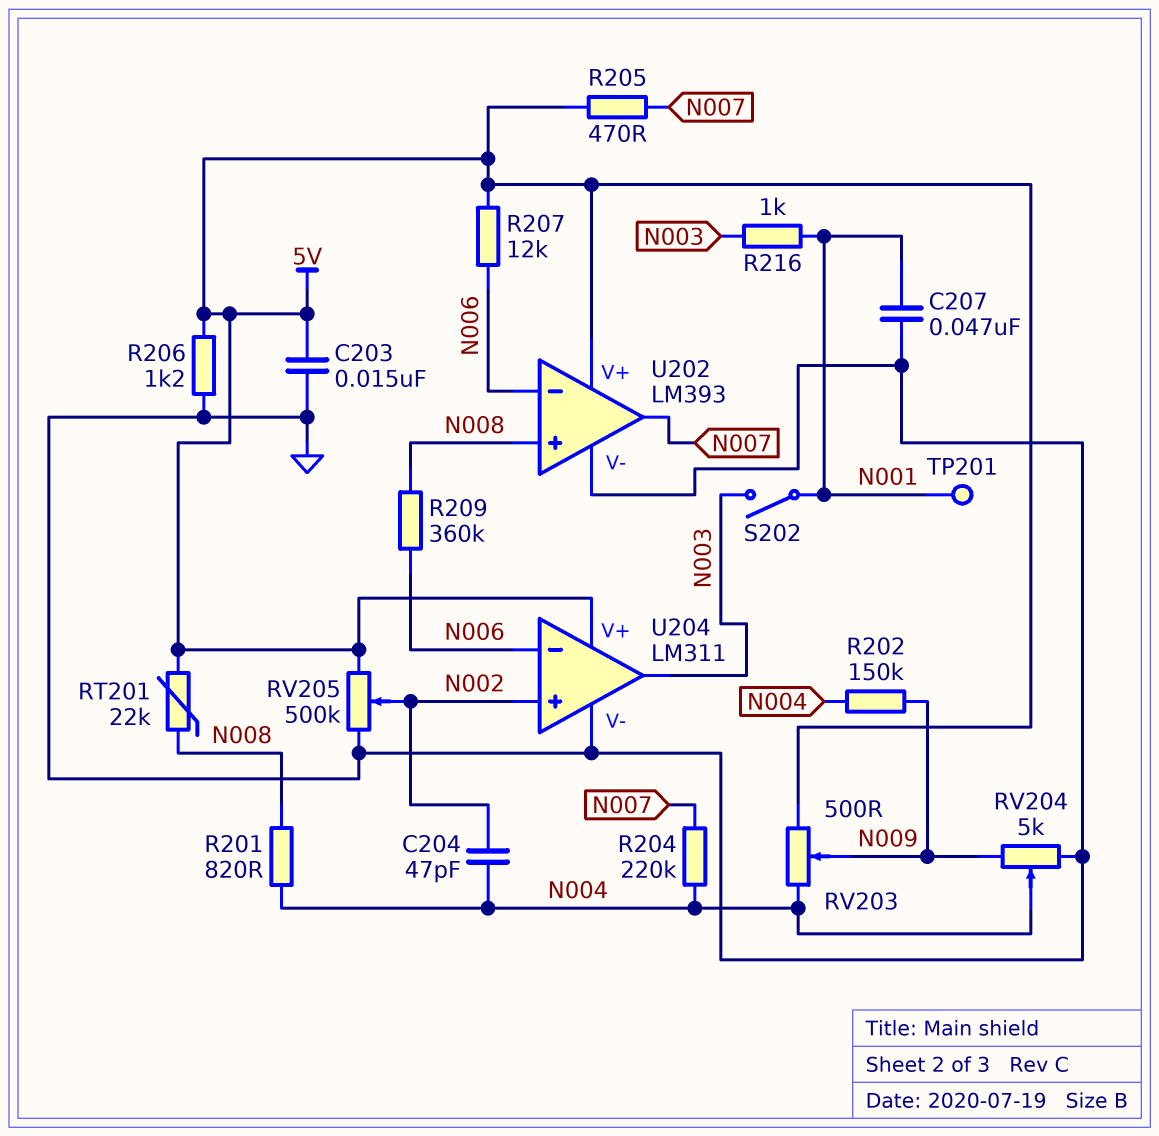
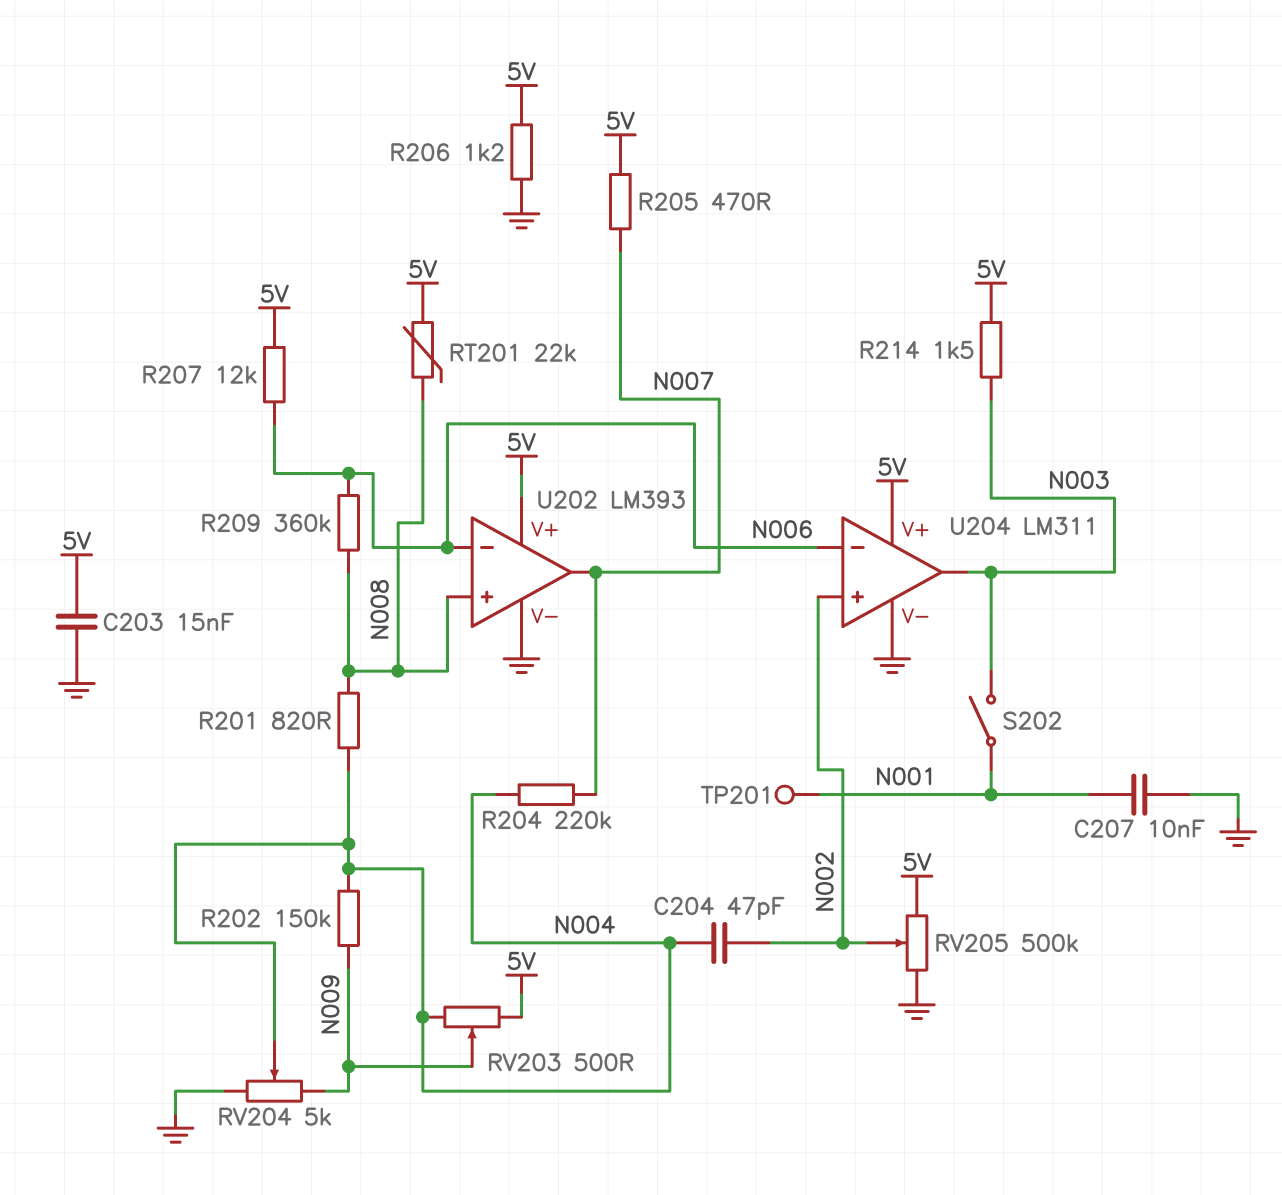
C207: 47nF (GND, N001) -> 10nF (GND, N001)
R214: none -> 1.5k (5V, N003)
R216: 1k (N001, N003) -> none

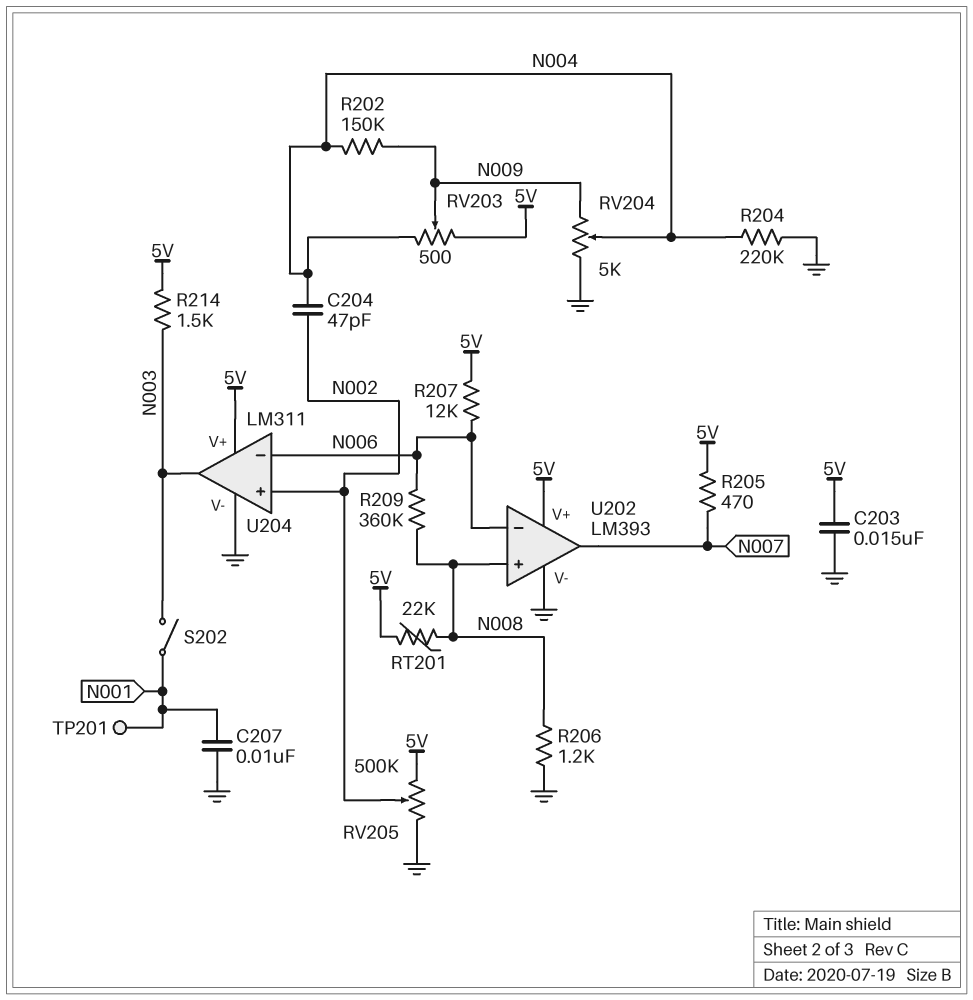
R201: 820 (N004, N008) -> none
R204: 220k (N004, N007) -> 220k (GND, N004)
R206: 1.2k (5V, GND) -> 1.2k (GND, N008)

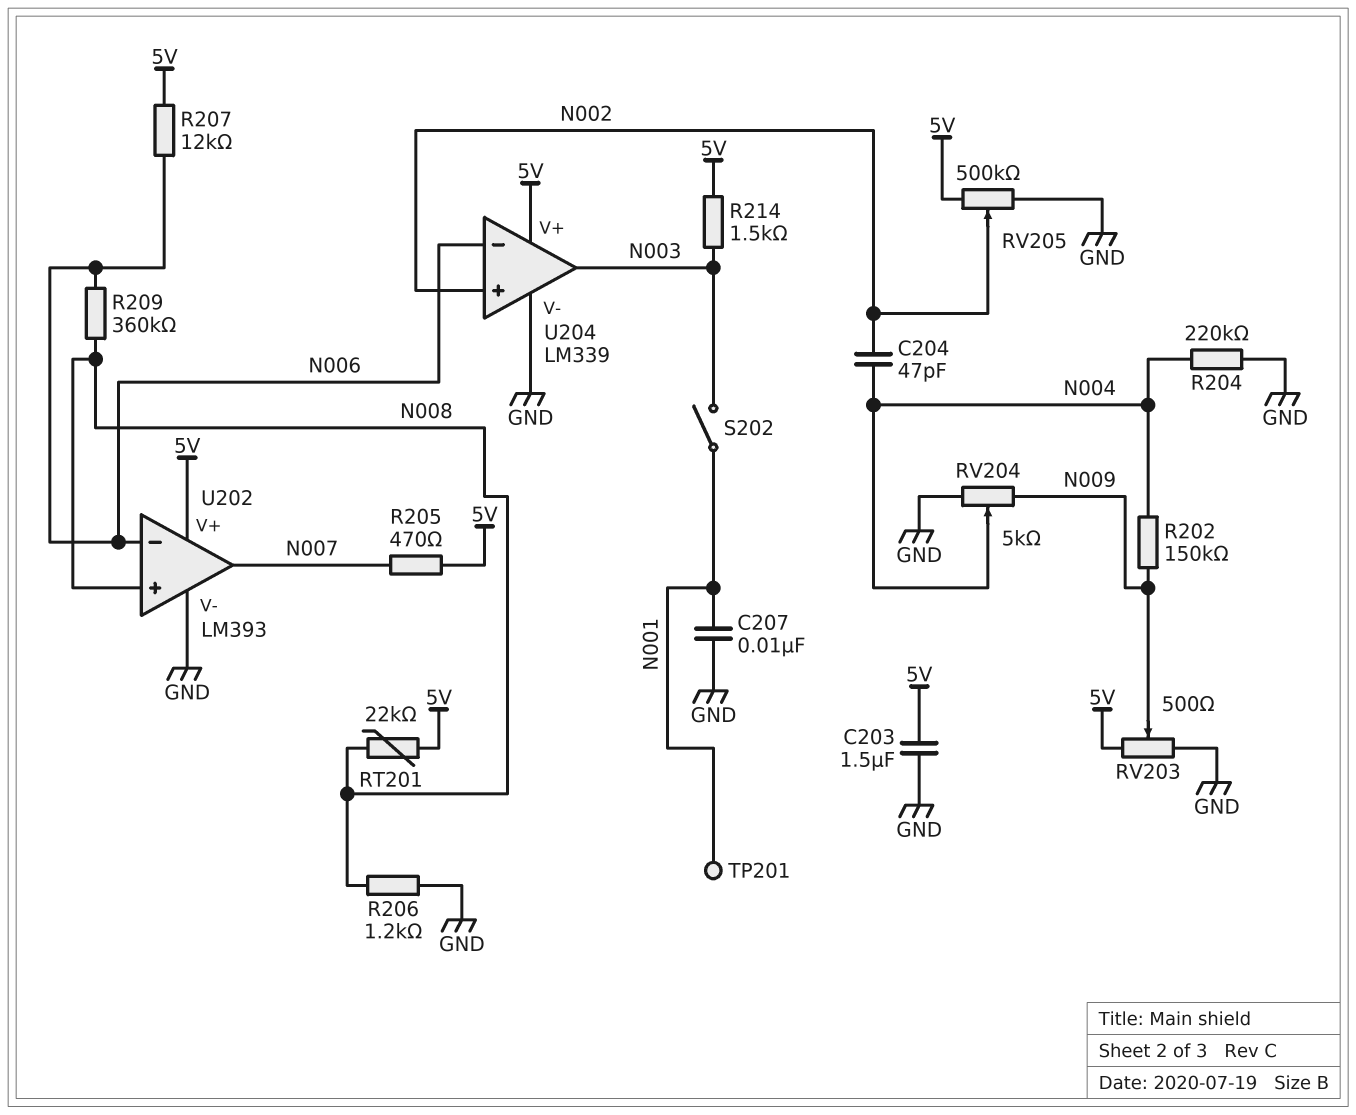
C203: 15nF (5V, GND) -> 1.5uF (5V, GND)
RV203: 500 (5V, N004, wiper N009) -> 500 (5V, GND, wiper N009)
U204: LM311 -> LM339

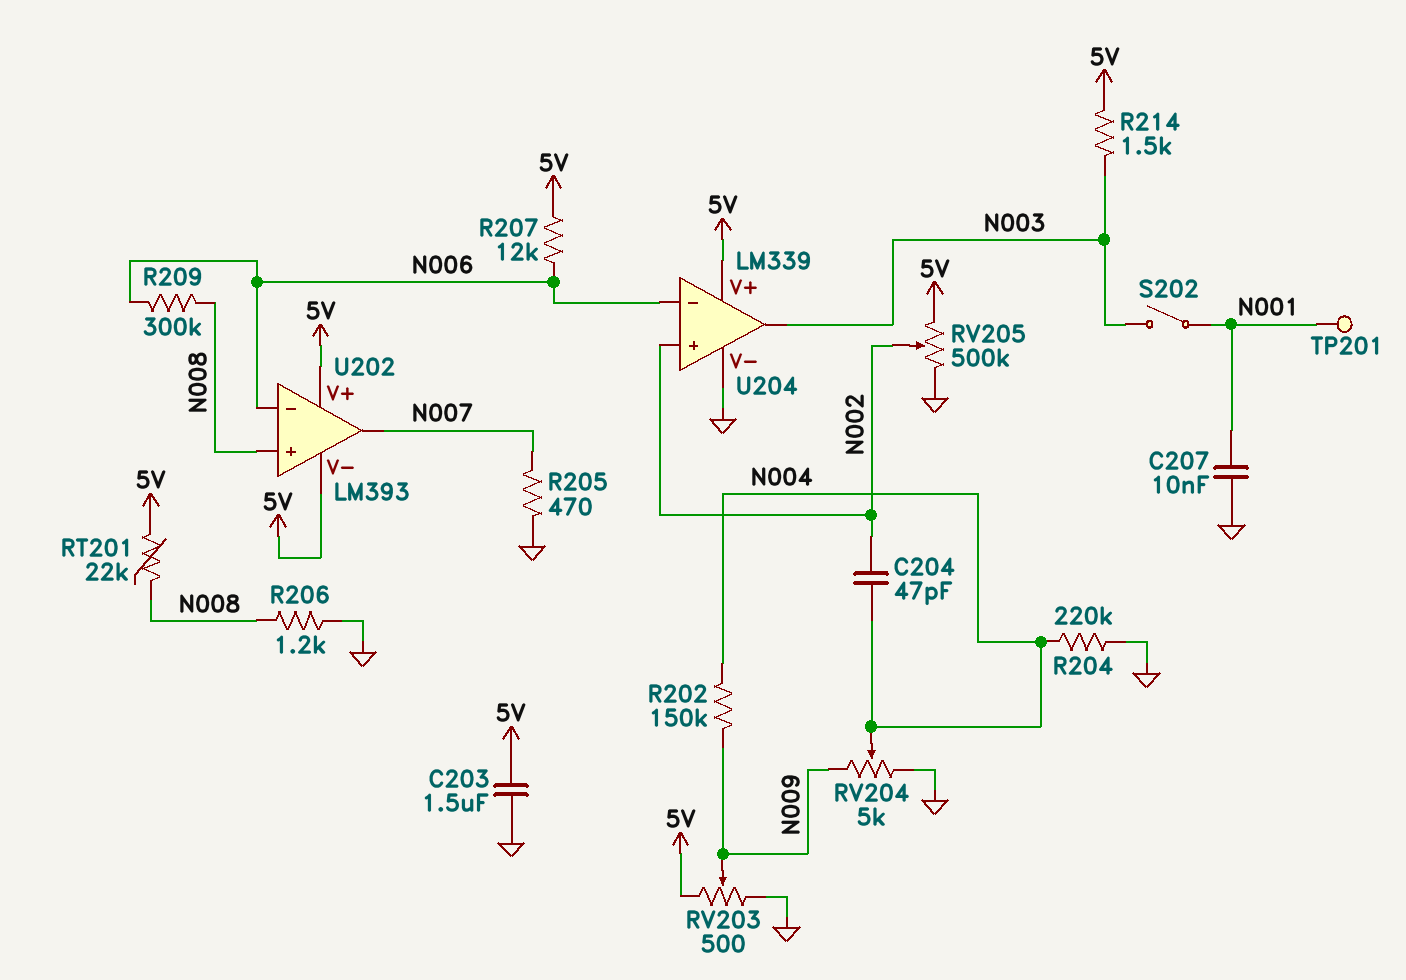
R205: 470 (5V, N007) -> 470 (GND, N007)
R209: 360k (N006, N008) -> 300k (N006, N008)
U202 pin V-: GND -> 5V

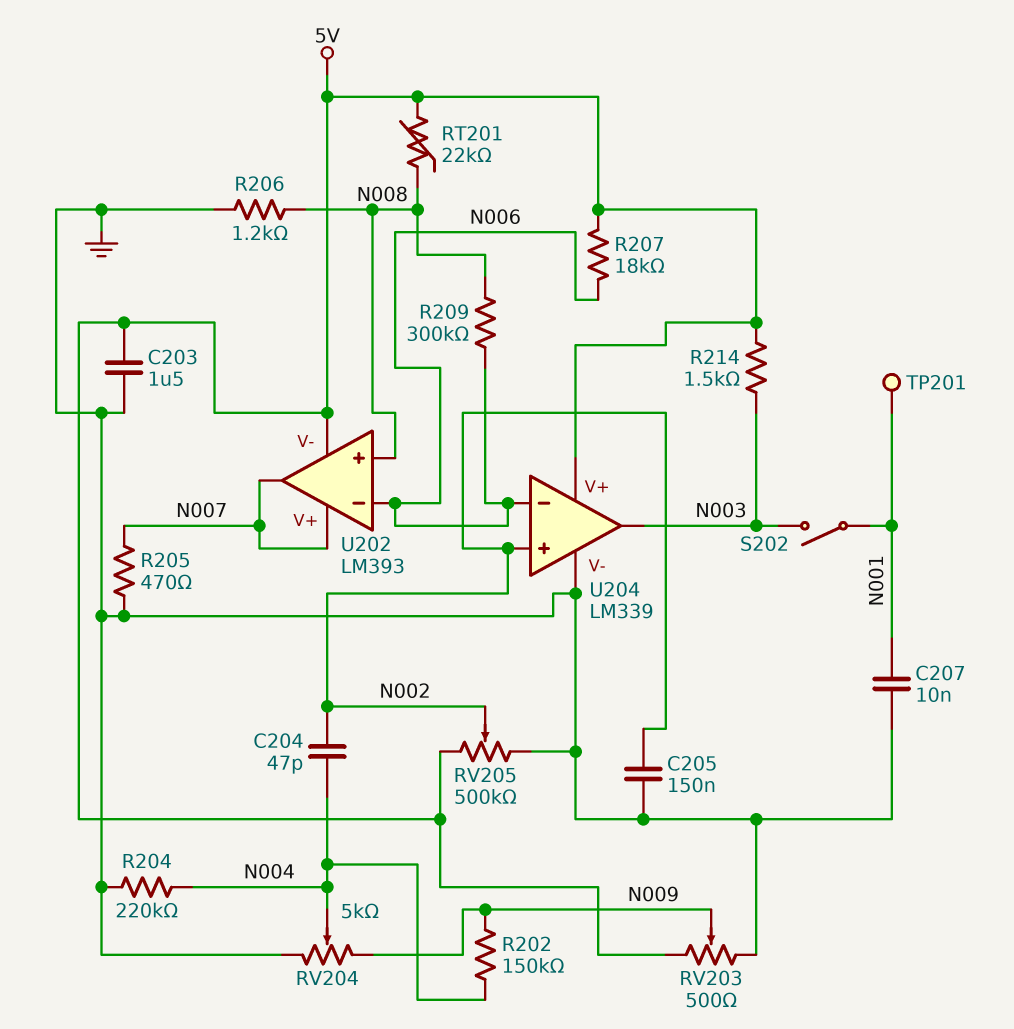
C205: none -> 150nF (GND, N002)
R207: 12k (5V, N006) -> 18k (5V, N006)
U202 pin V+: 5V -> N007

